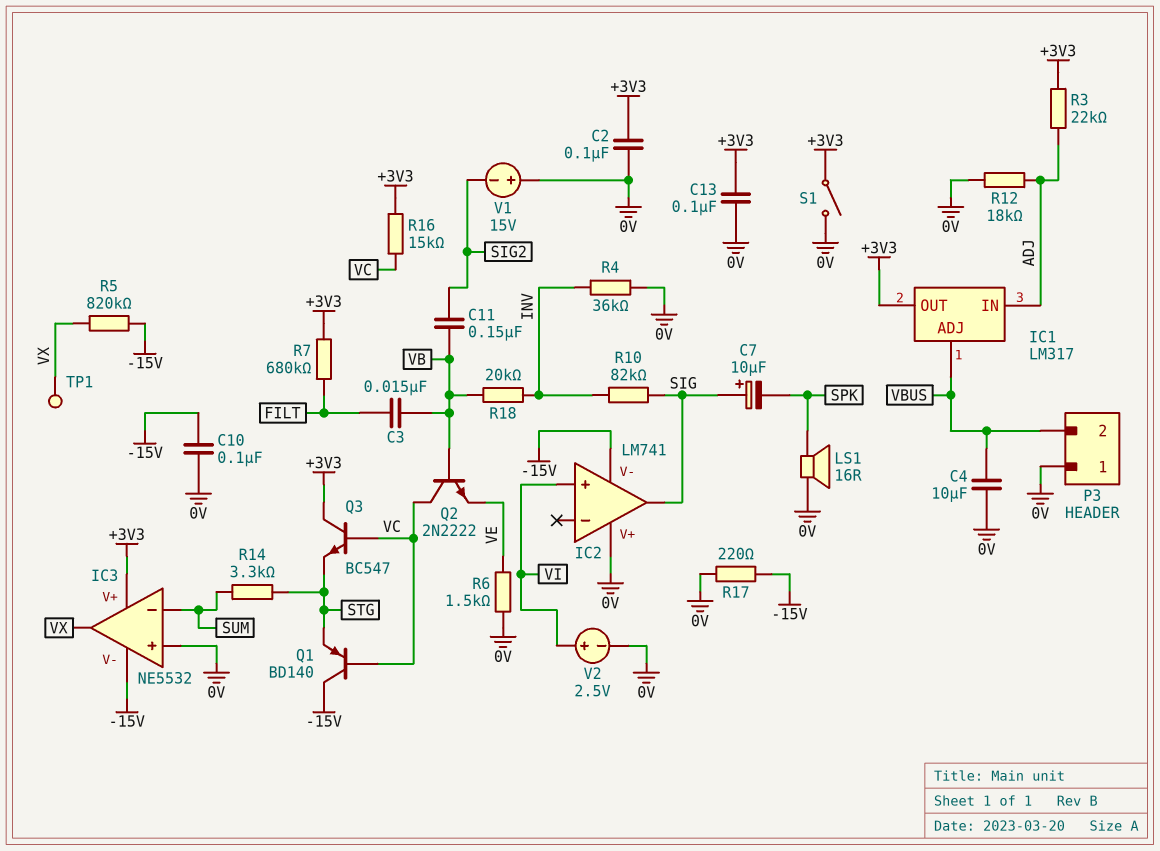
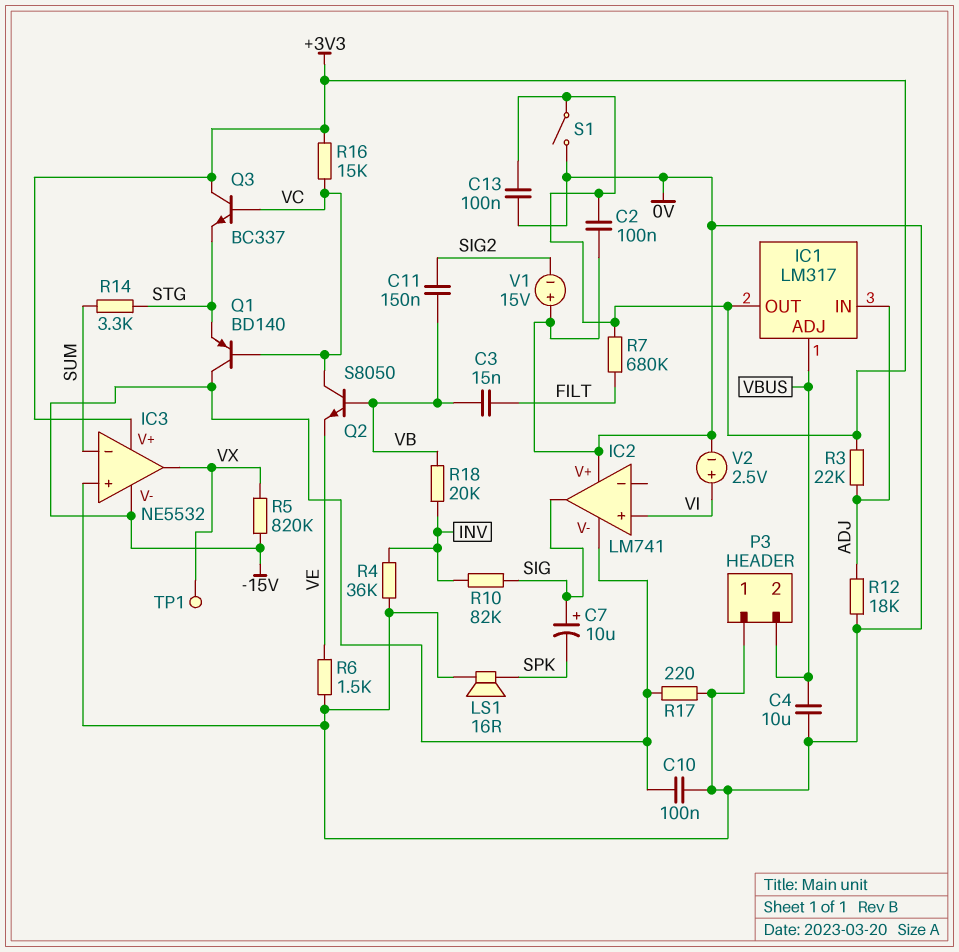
Q2: NPN 2N2222 (B VB, C VC, E VE) -> NPN S8050 (B VB, C VC, E VE)
Q3: NPN BC547 (B VC, C +3V3, E STG) -> NPN BC337 (B VC, C +3V3, E STG)

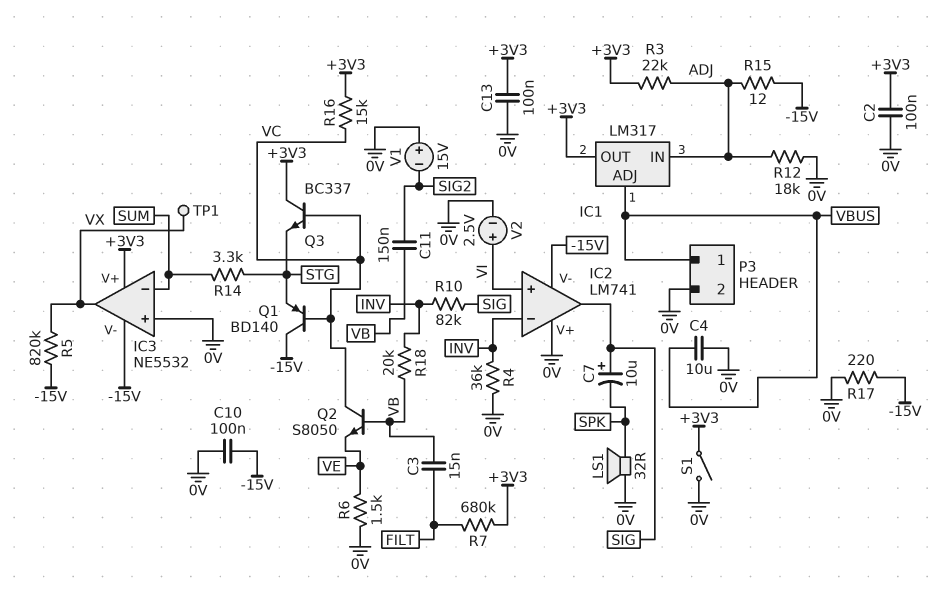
IC2 pin in-: none -> INV
LS1: speaker 16R (0V, SPK) -> speaker 32R (0V, SPK)
P3 pin 1: 0V -> VBUS
P3 pin 2: VBUS -> 0V
R15: none -> 12 (-15V, ADJ)

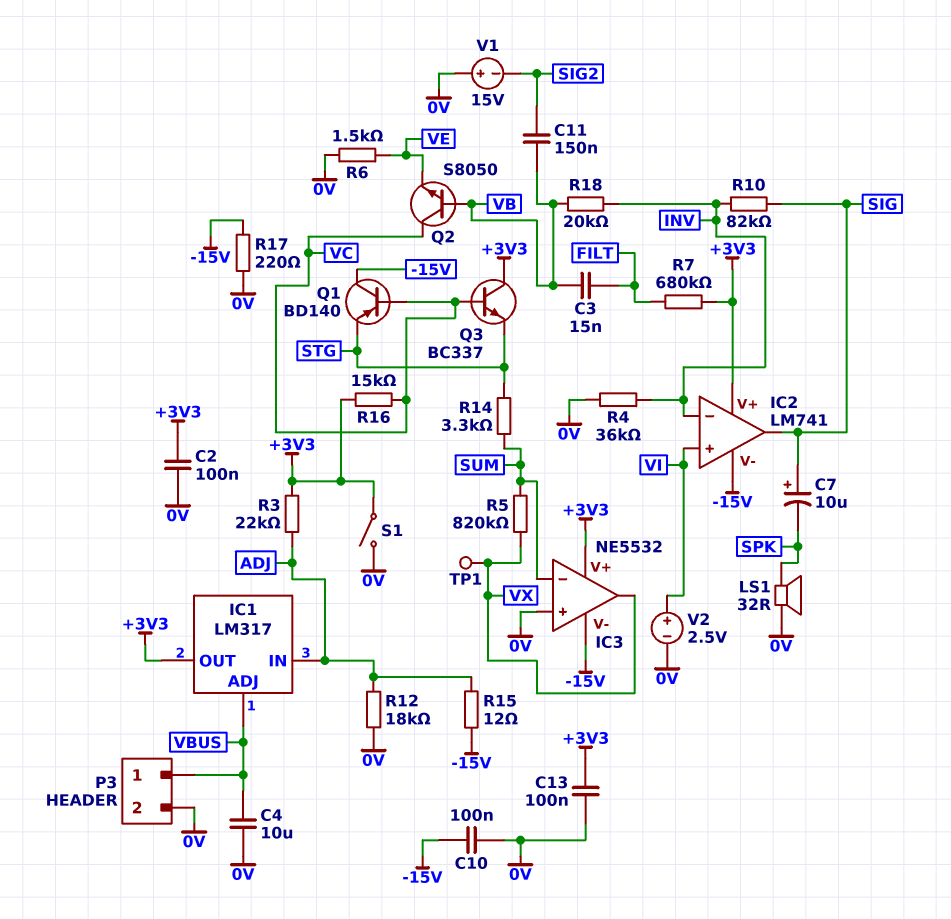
IC2 pin V+: 0V -> +3V3
R5: 820k (-15V, VX) -> 820k (SUM, VX)

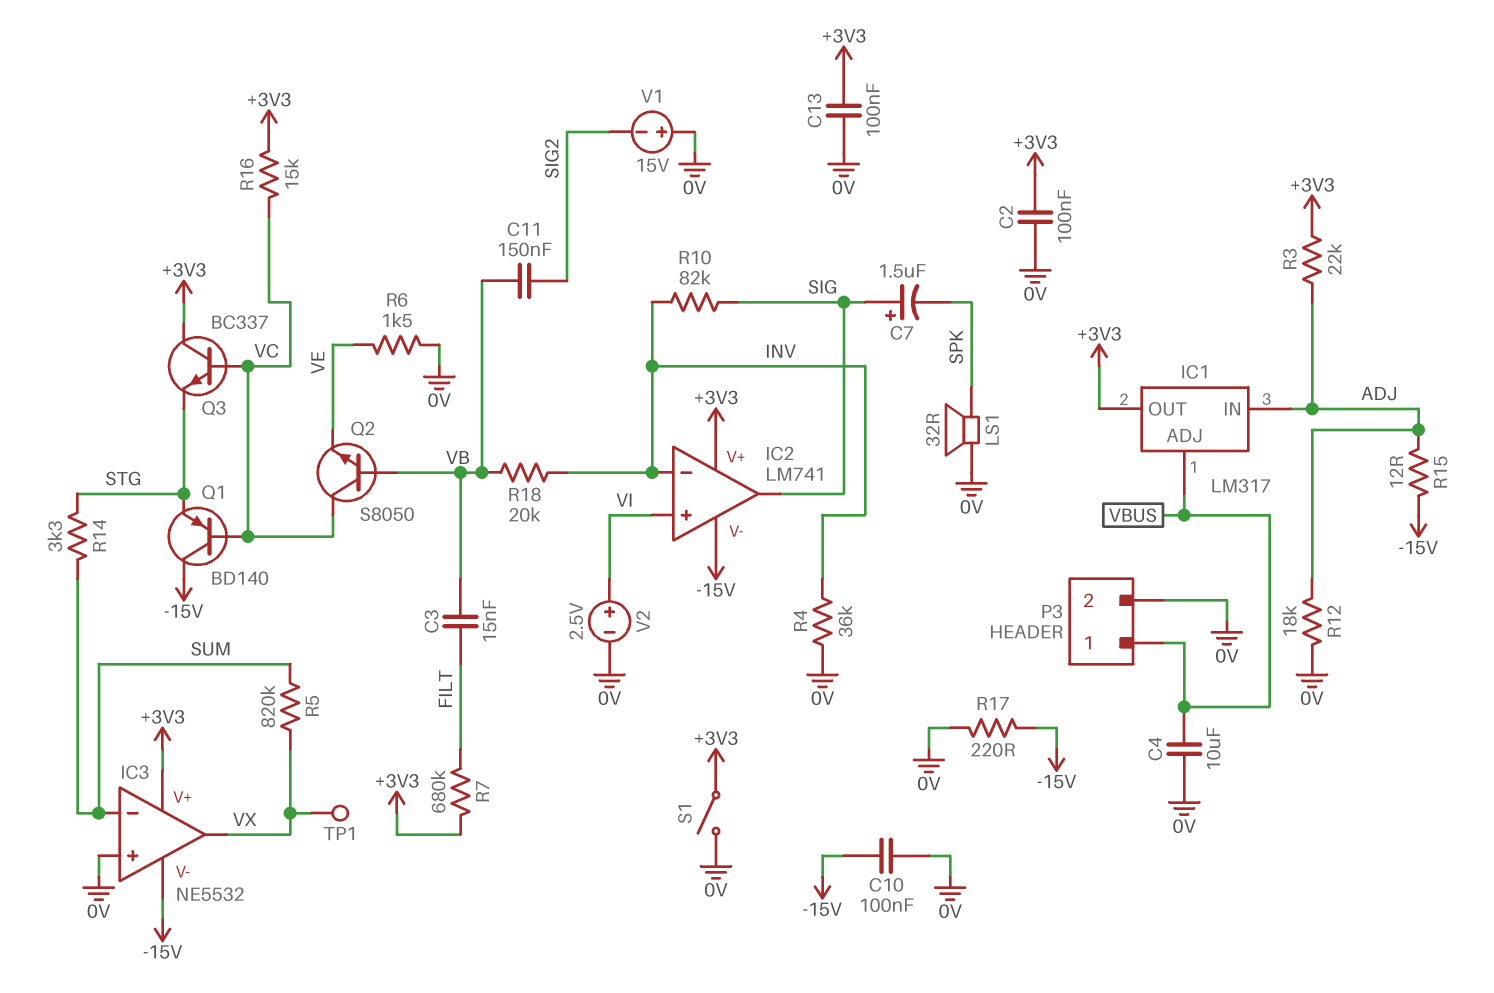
C7: 10uF (plus SIG, minus SPK) -> 1.5uF (plus SIG, minus SPK)

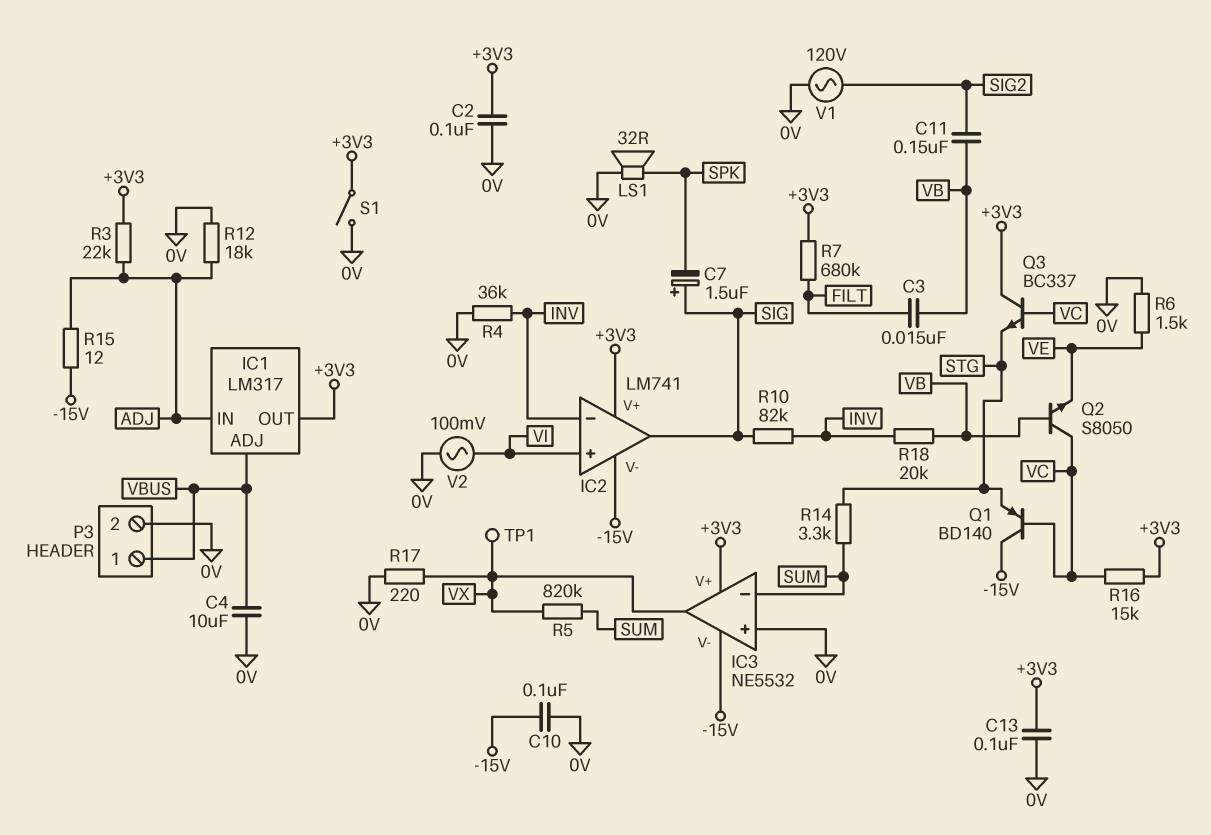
R17: 220 (-15V, 0V) -> 220 (0V, VX)
V1: 15V (plus 0V, minus SIG2) -> AC 120V (0V, SIG2)
V2: 2.5V (plus VI, minus 0V) -> AC 100mV (0V, VI)

